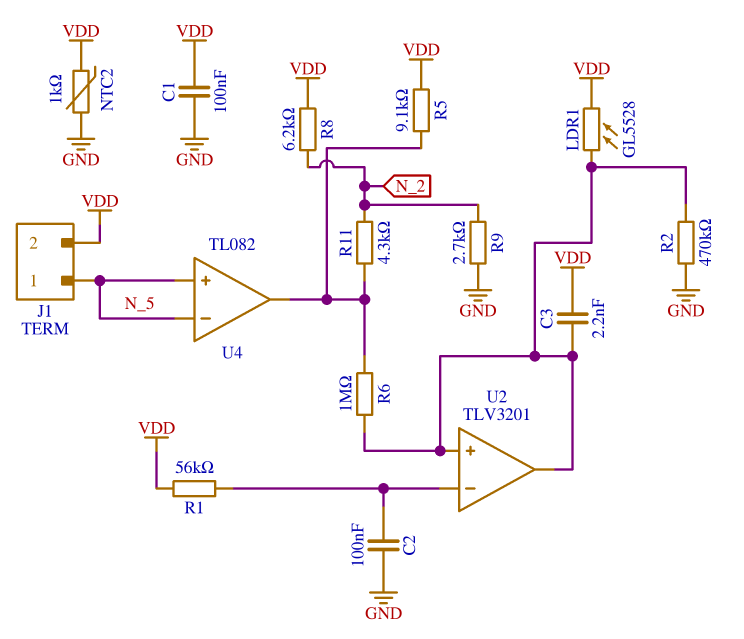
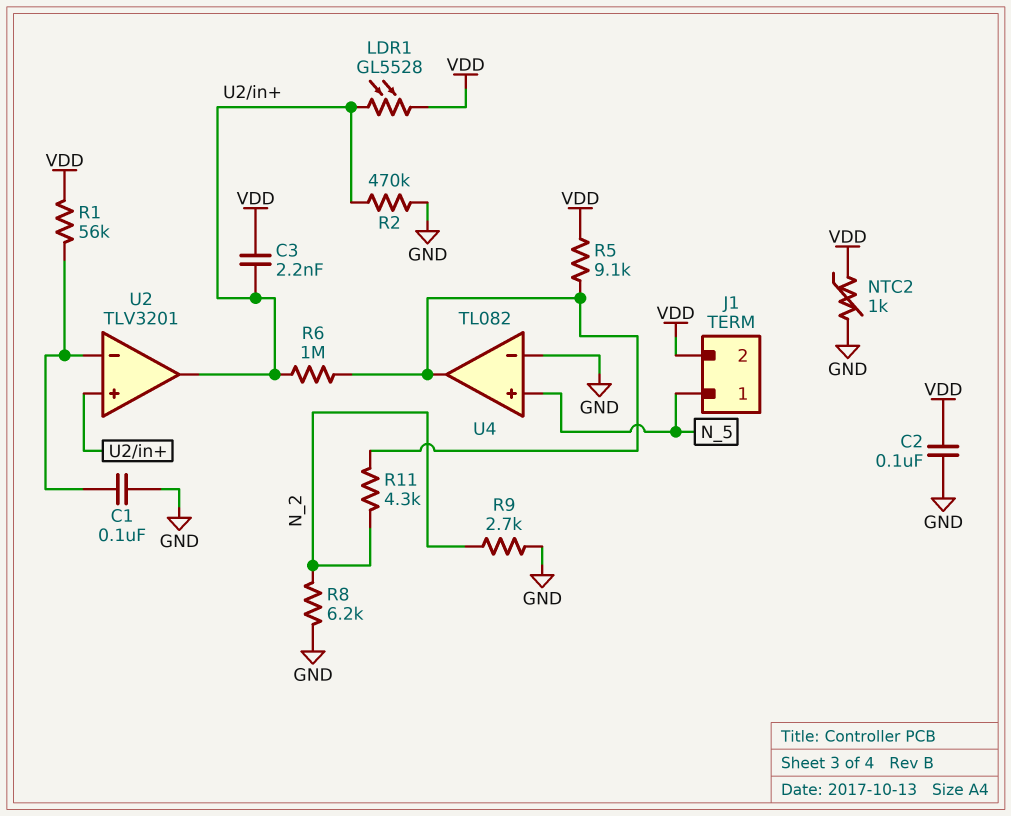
C1: 100nF (GND, VDD) -> 100nF (GND, U2/in-)
C2: 100nF (GND, U2/in-) -> 100nF (GND, VDD)
R8: 6.2k (N_2, VDD) -> 6.2k (GND, N_2)
U4 pin in-: N_5 -> GND

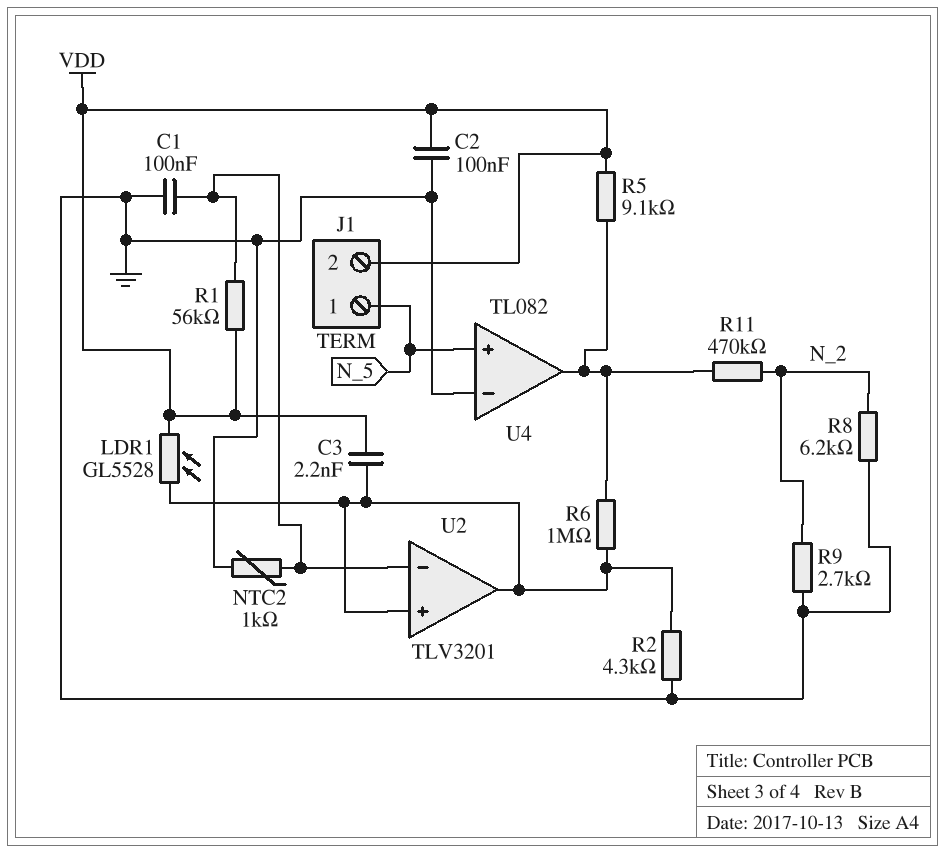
NTC2: 1k (GND, VDD) -> 1k (GND, U2/in-)
R2: 470k (GND, U2/in+) -> 4.3k (GND, U2/in+)
R11: 4.3k (N_2, U4/out) -> 470k (N_2, U4/out)

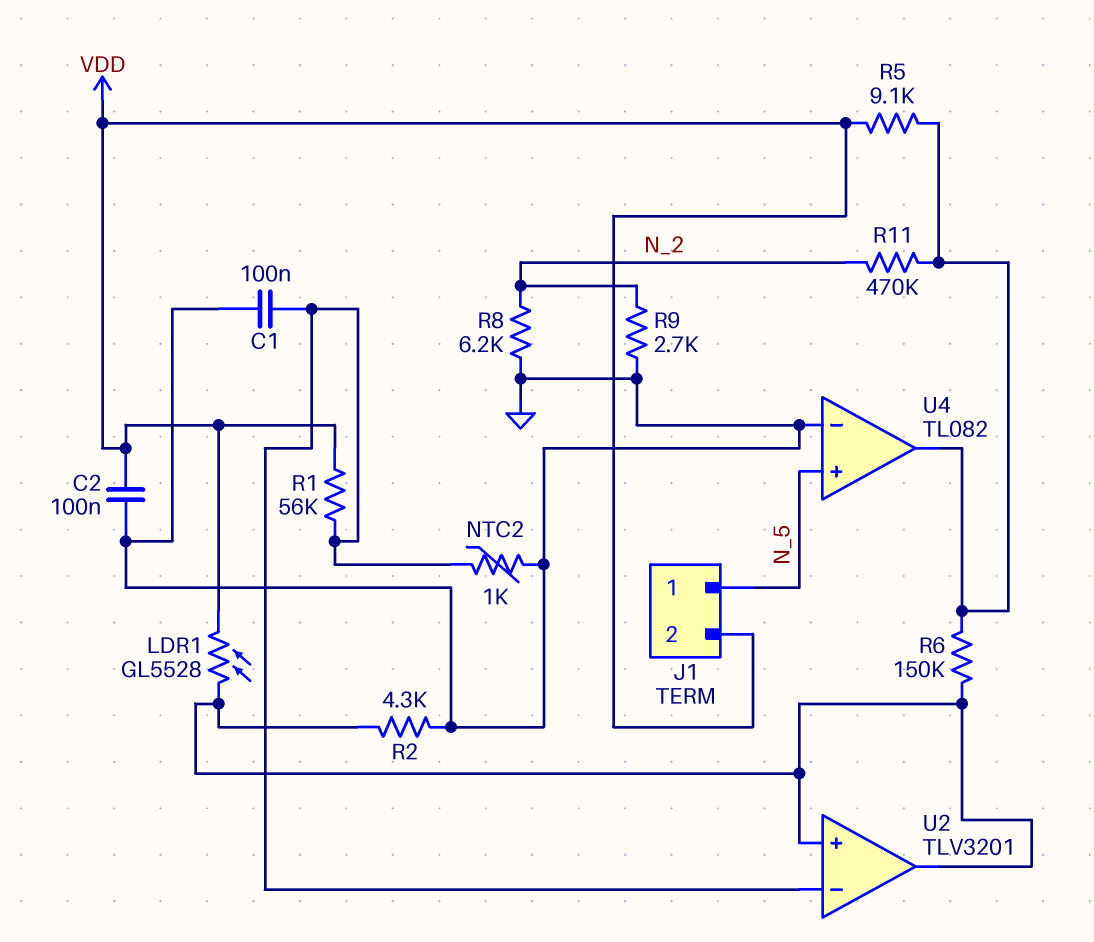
C3: 2.2nF (U2/in+, VDD) -> none
R6: 1M (U2/in+, U4/out) -> 150k (U2/in+, U4/out)

